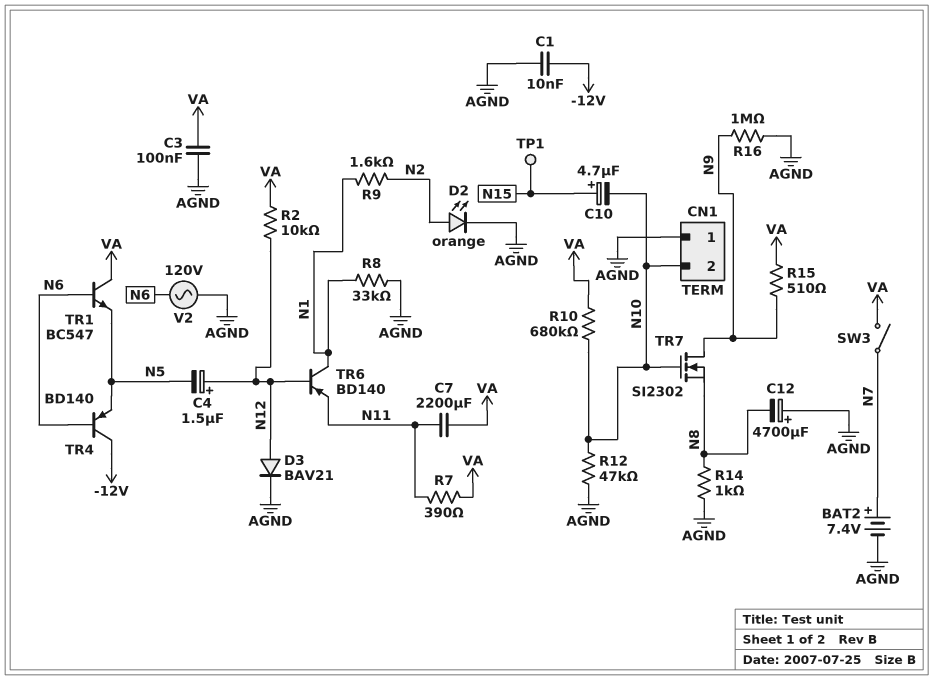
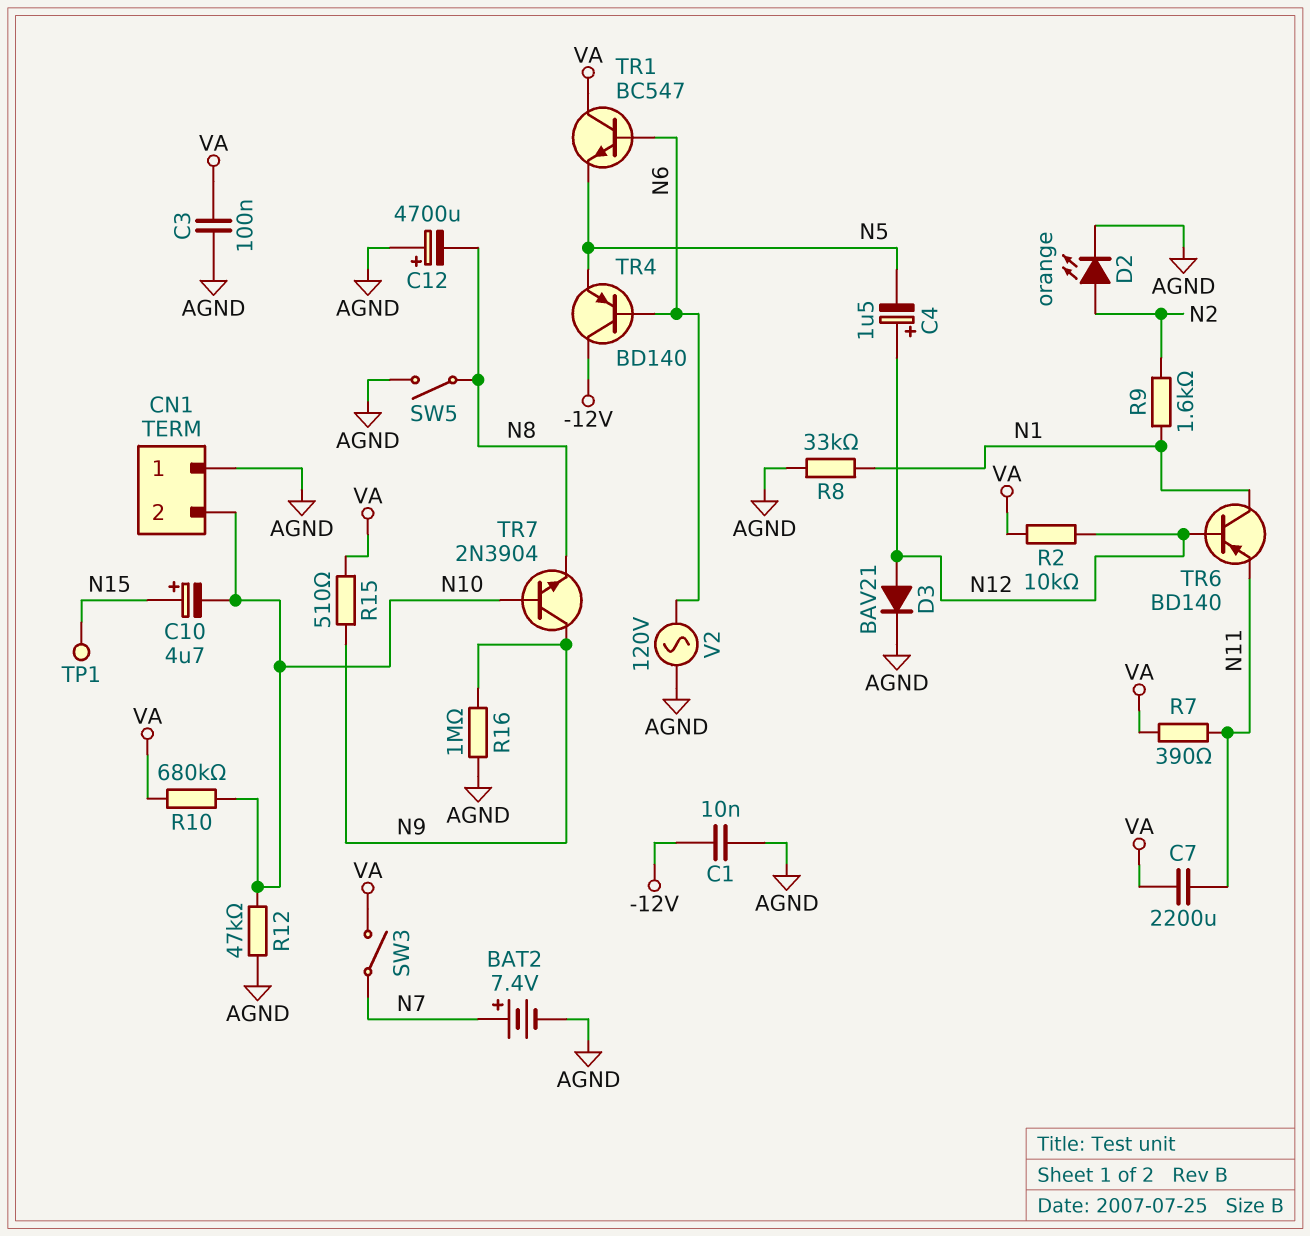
R14: 1k (AGND, N8) -> none
SW5: none -> switch (AGND, N8)
TR7: NMOS SI2302 (G N10, D N9, S N8) -> NPN 2N3904 (B N10, C N9, E N8)

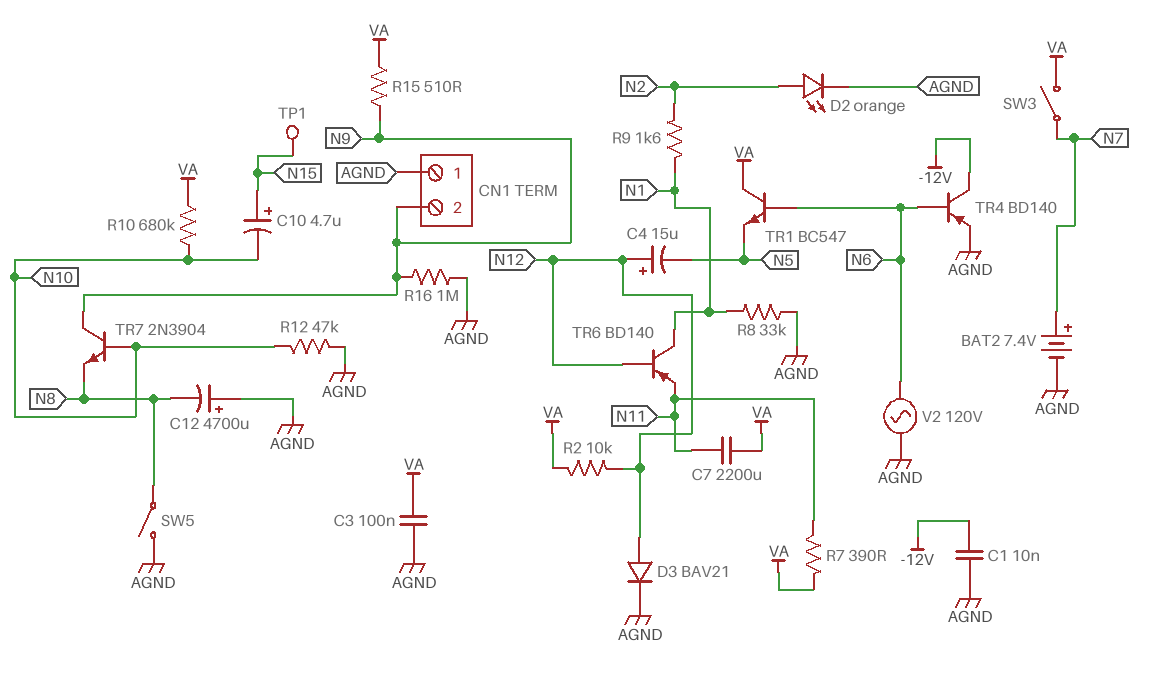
C4: 1.5uF (plus N12, minus N5) -> 15uF (plus N12, minus N5)
CN1 pin 2: N10 -> N9
TR4: PNP BD140 (B N6, C -12V, E N5) -> PNP BD140 (B N6, C -12V, E AGND)

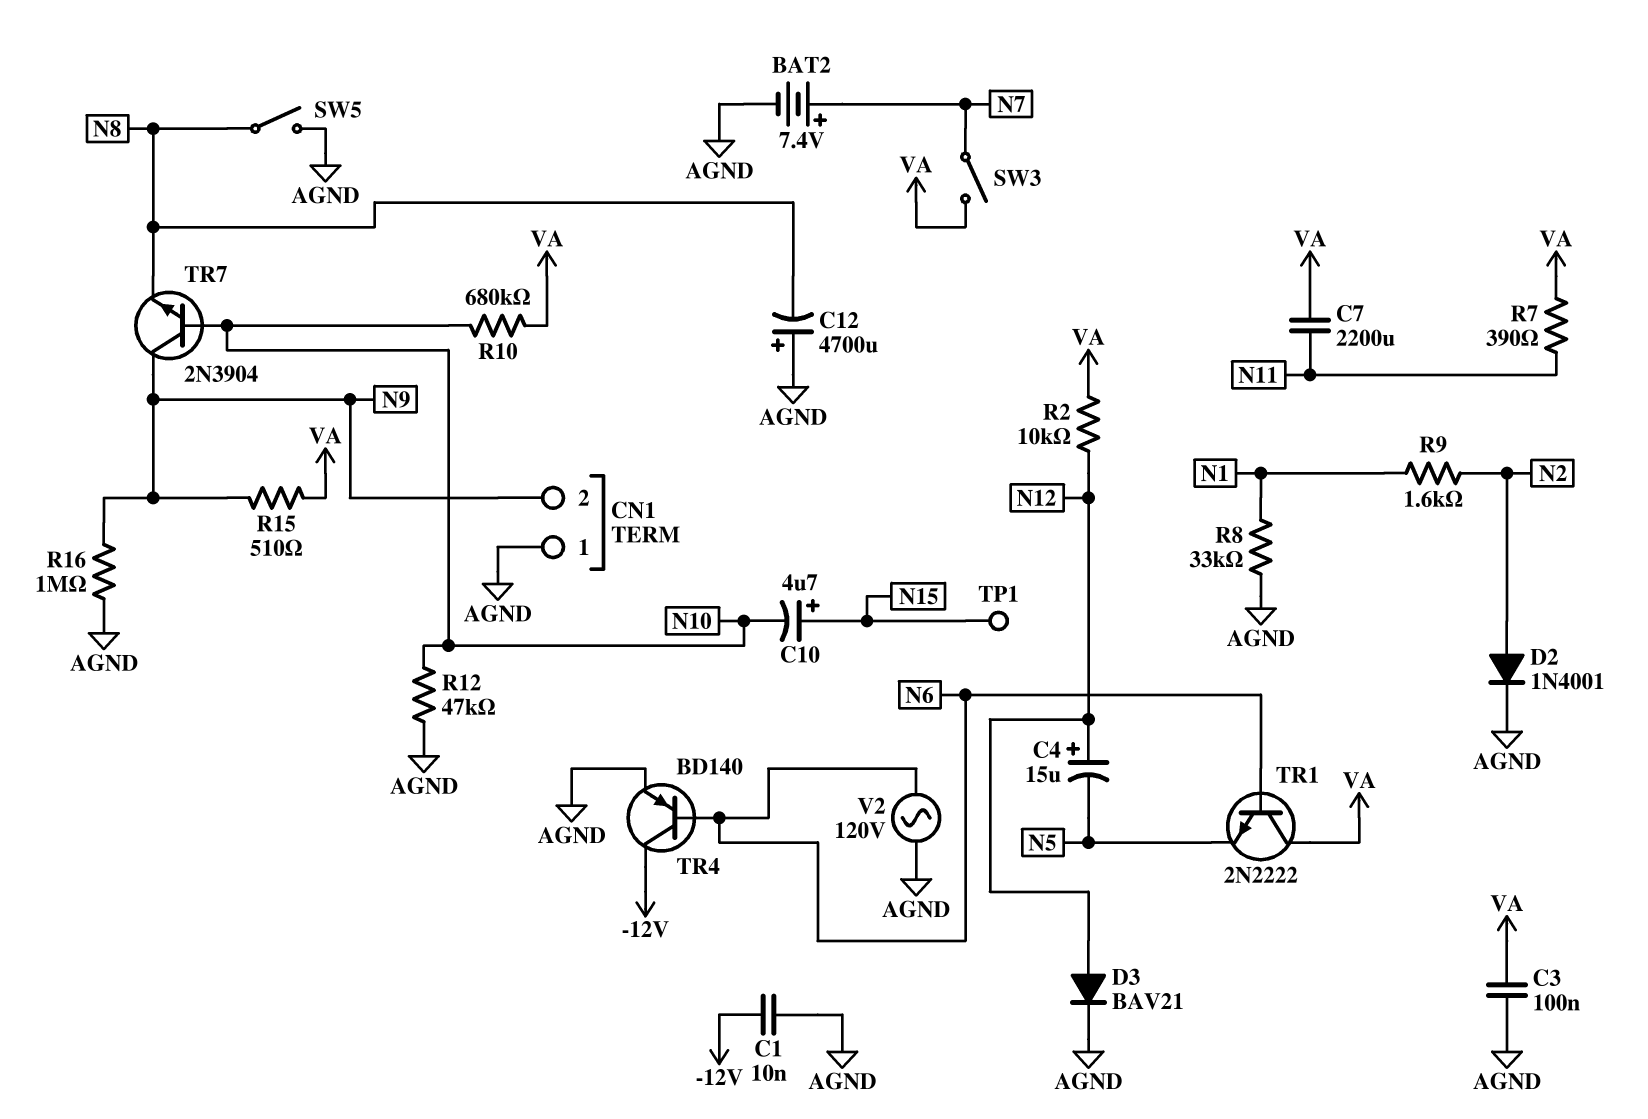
D2: LED orange (A N2, K AGND) -> diode 1N4001 (A N2, K AGND)
TR1: NPN BC547 (B N6, C VA, E N5) -> NPN 2N2222 (B N6, C VA, E N5)
TR6: PNP BD140 (B N12, C N1, E N11) -> none

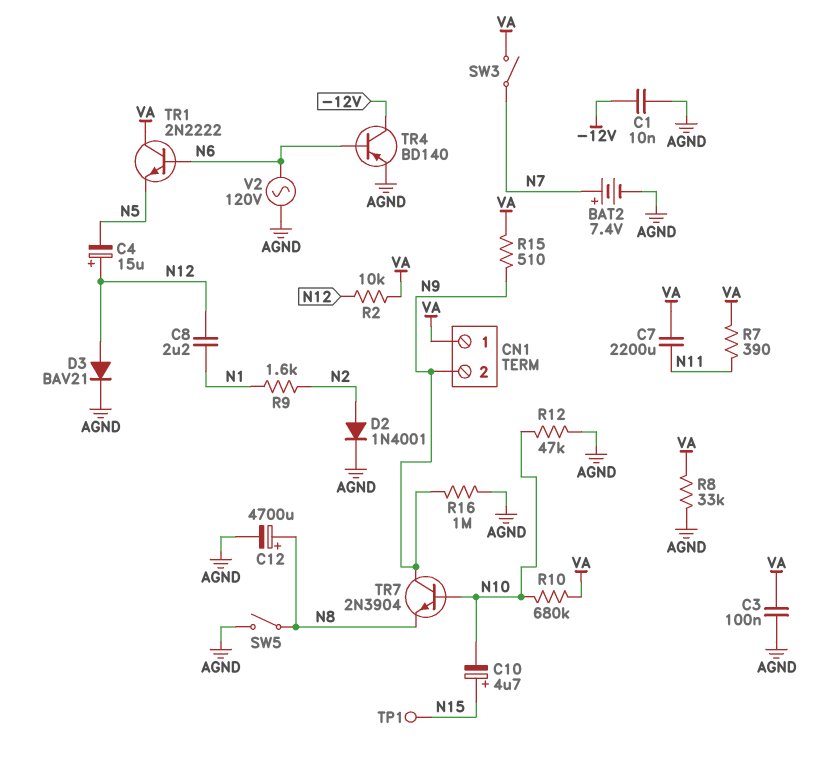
C8: none -> 2.2uF (N1, N12)
C12: 4700uF (plus AGND, minus N8) -> 4700uF (plus N8, minus AGND)
CN1 pin 1: AGND -> VA
R8: 33k (AGND, N1) -> 33k (AGND, VA)

